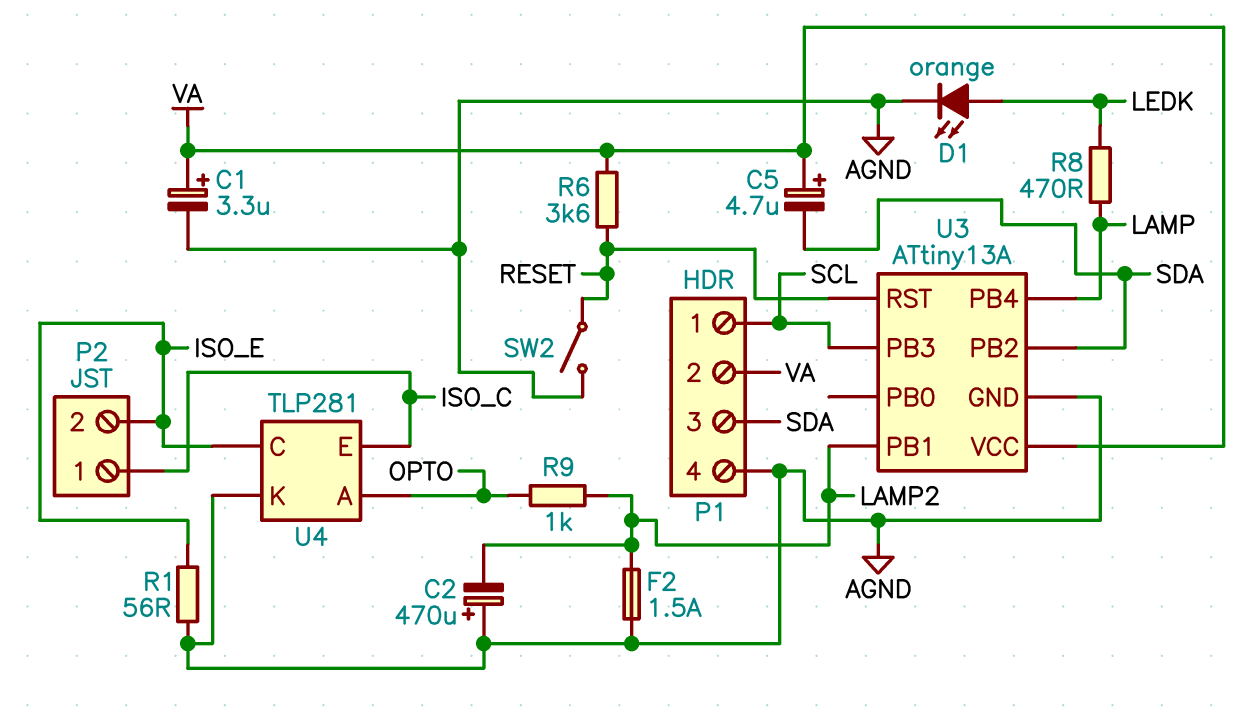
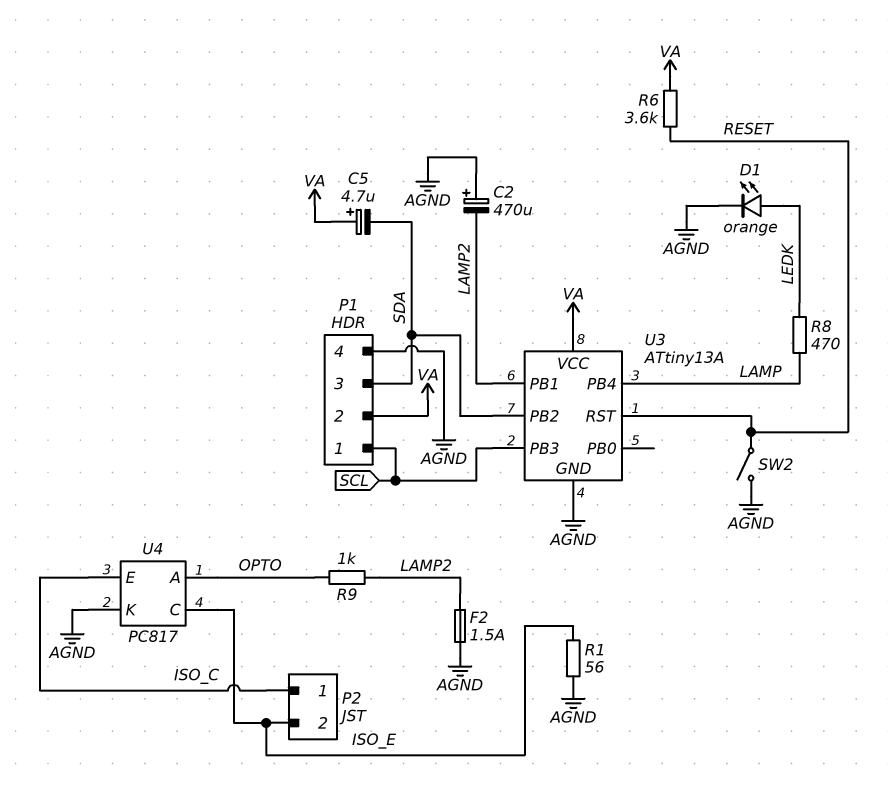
C1: 3.3uF (plus VA, minus AGND) -> none
U4: TLP281 -> PC817

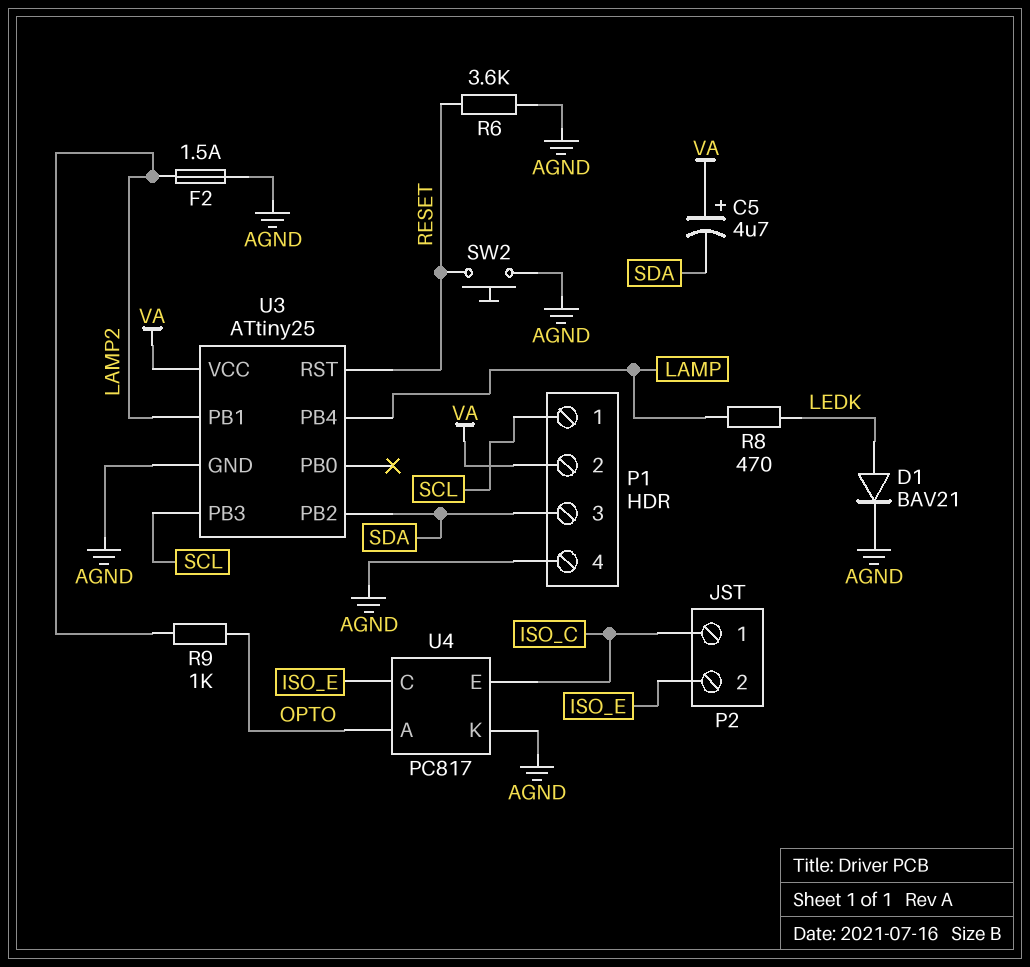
C2: 470uF (plus AGND, minus LAMP2) -> none
D1: LED orange (A LEDK, K AGND) -> diode BAV21 (A LEDK, K AGND)
R1: 56 (AGND, ISO_E) -> none
R6: 3.6k (RESET, VA) -> 3.6k (AGND, RESET)
SW2: switch (AGND, RESET) -> button (AGND, RESET)
U3: ATtiny13A -> ATtiny25

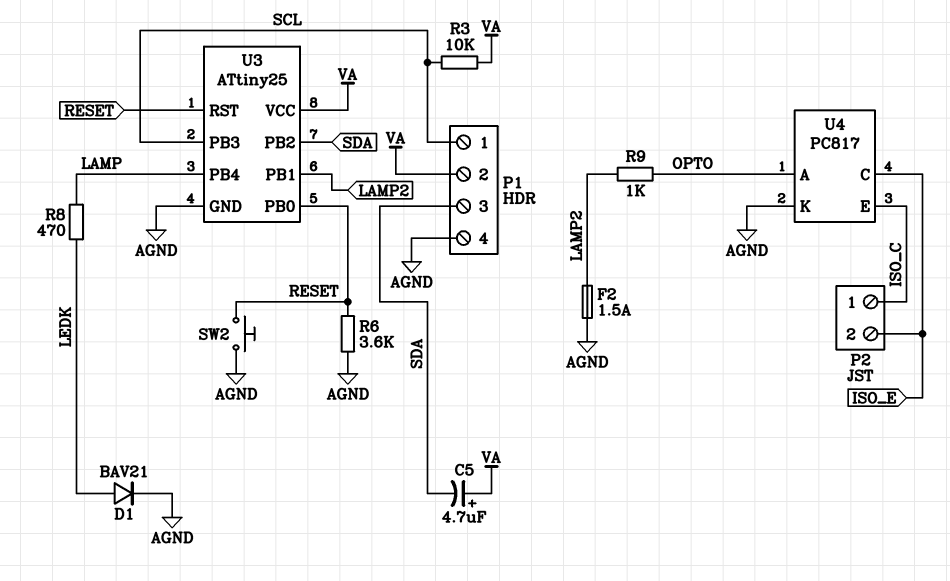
R3: none -> 10k (SCL, VA)
U3 pin PB0: none -> RESET

